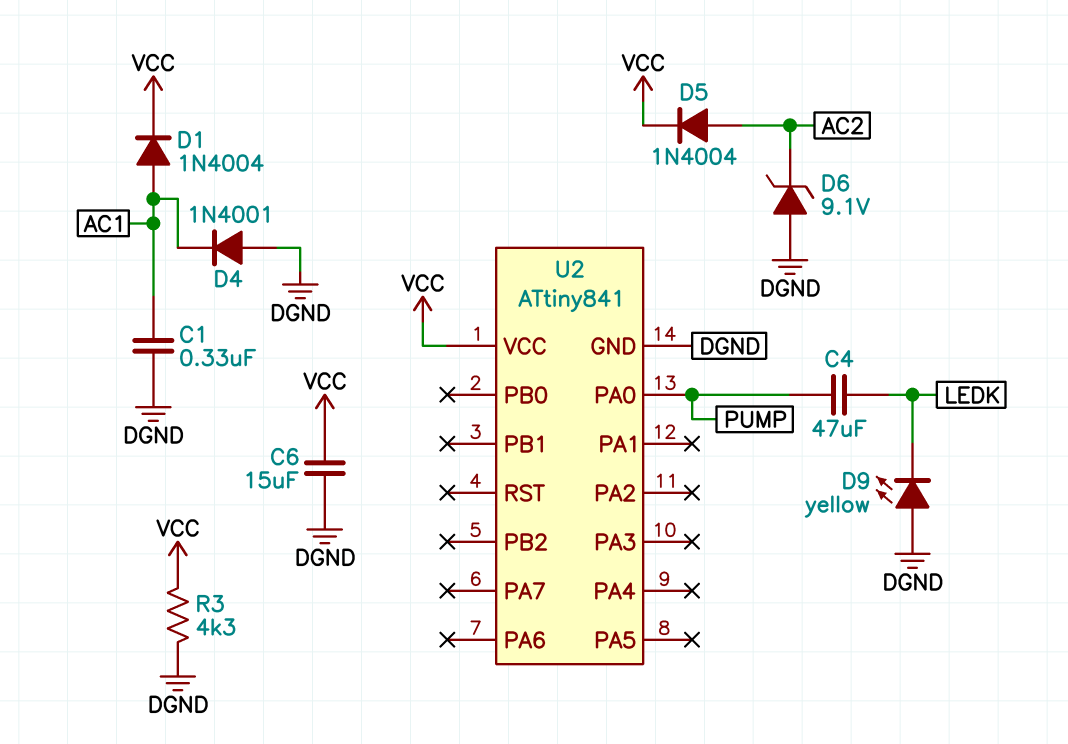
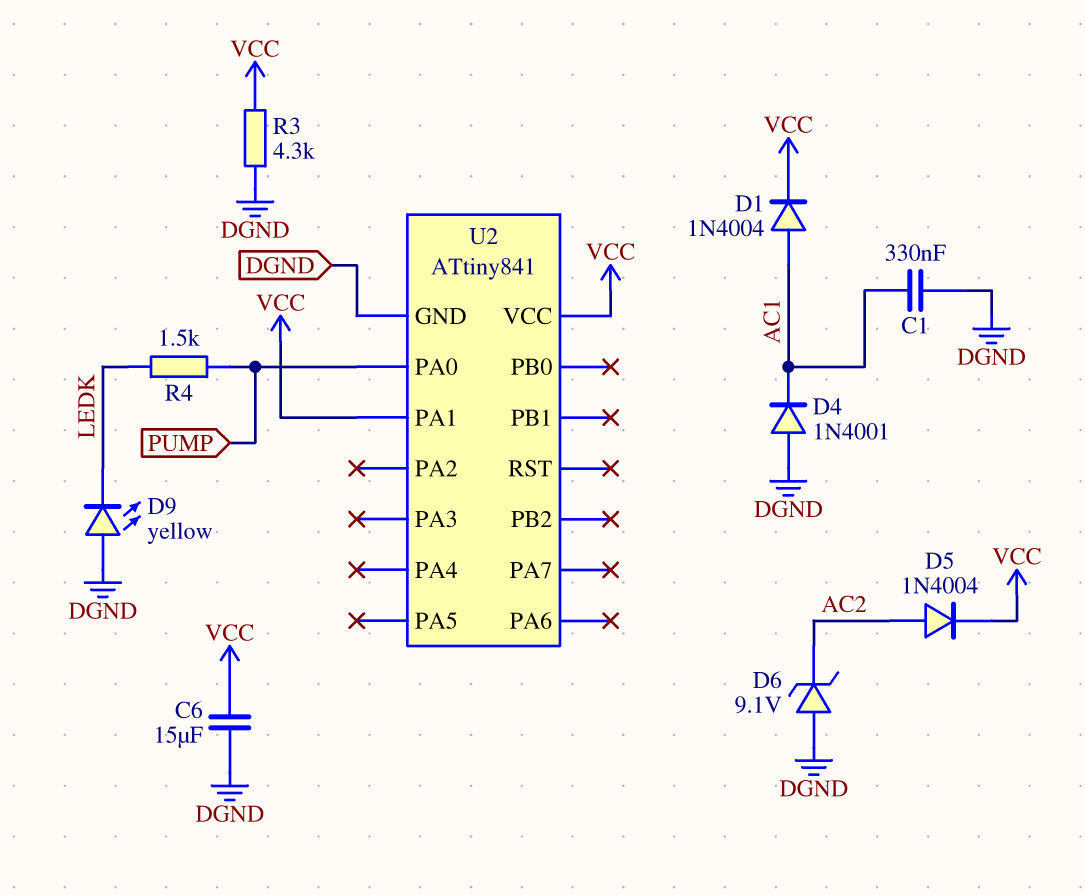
C4: 47uF (LEDK, PUMP) -> none
R4: none -> 1.5k (LEDK, PUMP)
U2 pin PA1: none -> VCC

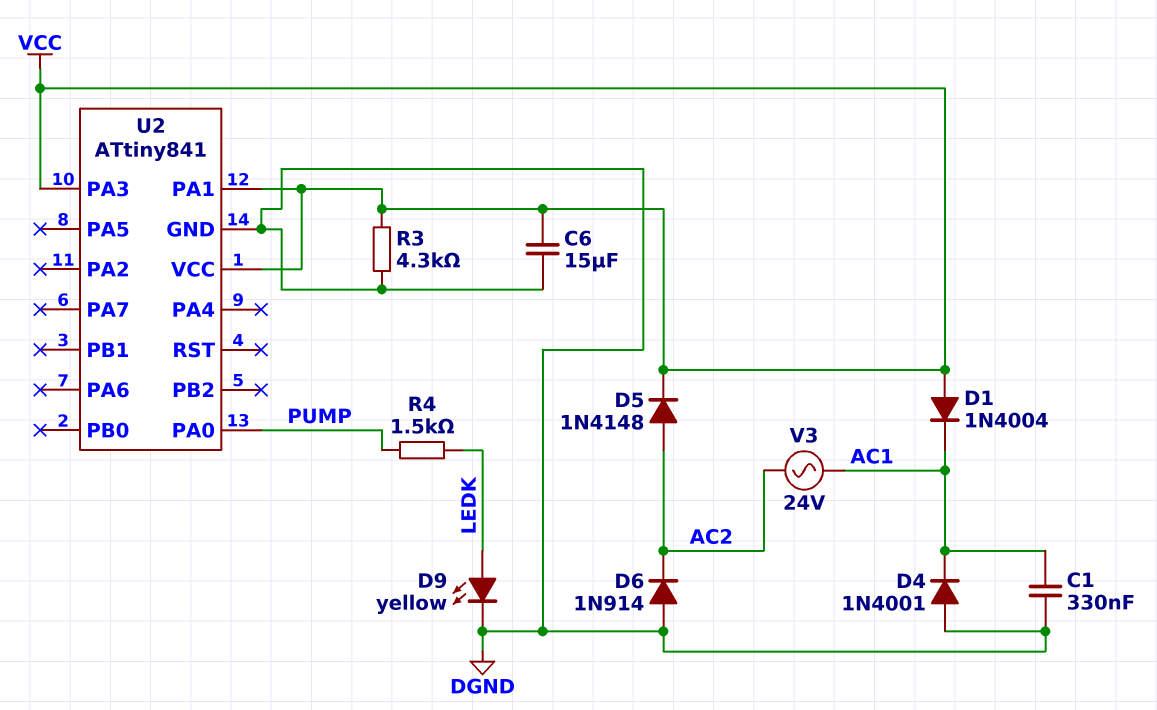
D1: diode 1N4004 (A AC1, K VCC) -> diode 1N4004 (A VCC, K AC1)
D5: diode 1N4004 (A AC2, K VCC) -> diode 1N4148 (A AC2, K VCC)
D6: zener 9.1V (A DGND, K AC2) -> diode 1N914 (A DGND, K AC2)
D9: LED yellow (A DGND, K LEDK) -> LED yellow (A LEDK, K DGND)
U2 pin PA3: none -> VCC
V3: none -> AC 24V (AC1, AC2)

